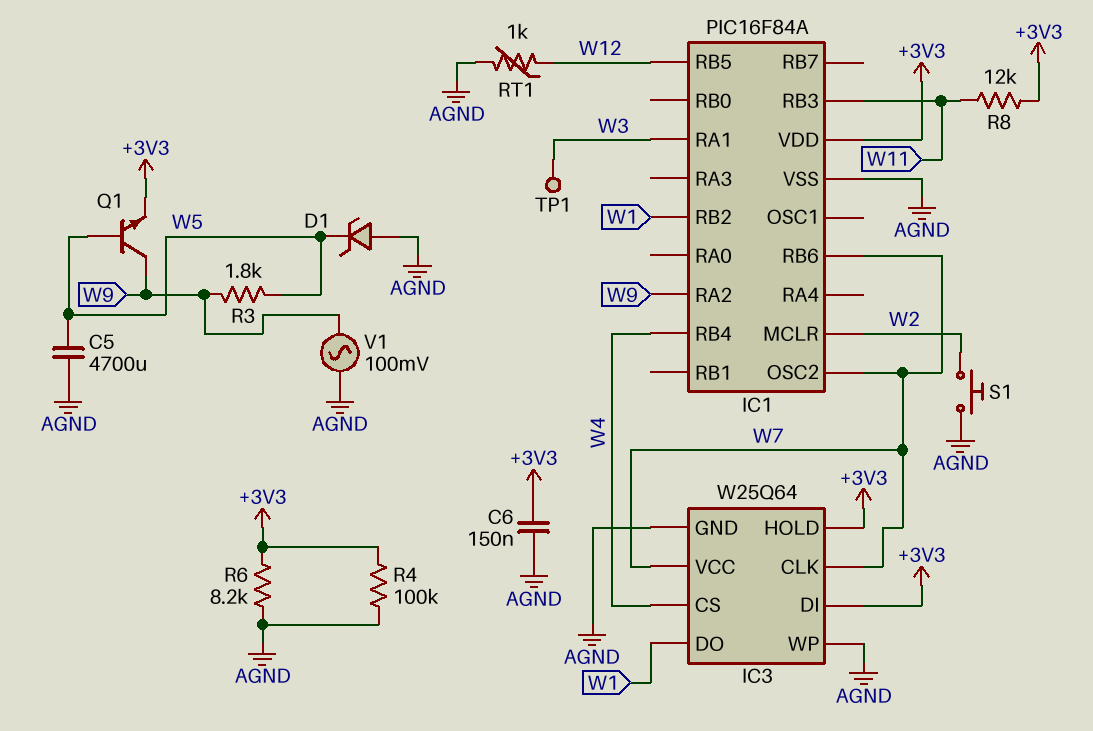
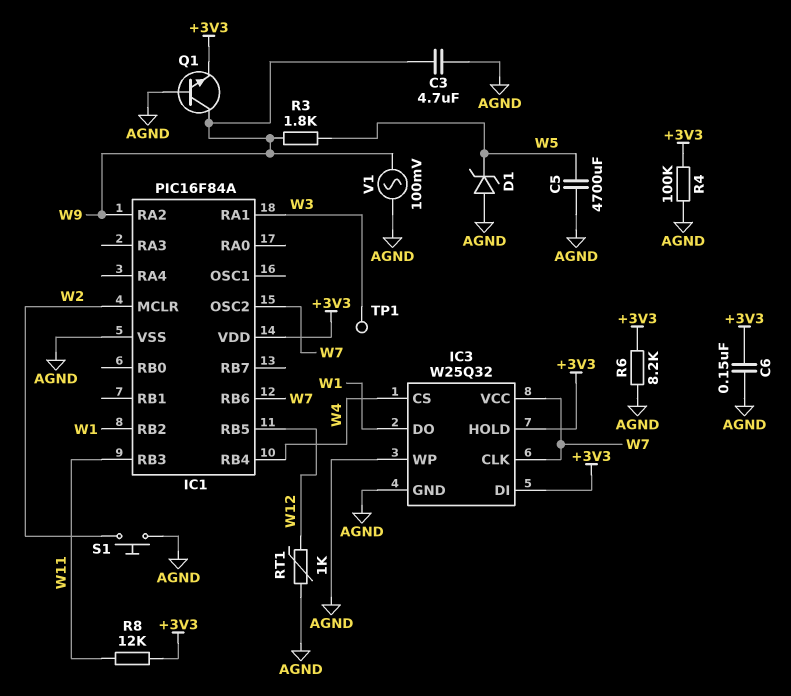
C3: none -> 4.7uF (AGND, W9)
IC3: W25Q64 -> W25Q32
Q1: NPN (B W5, C W9, E +3V3) -> NPN (B AGND, C W9, E +3V3)

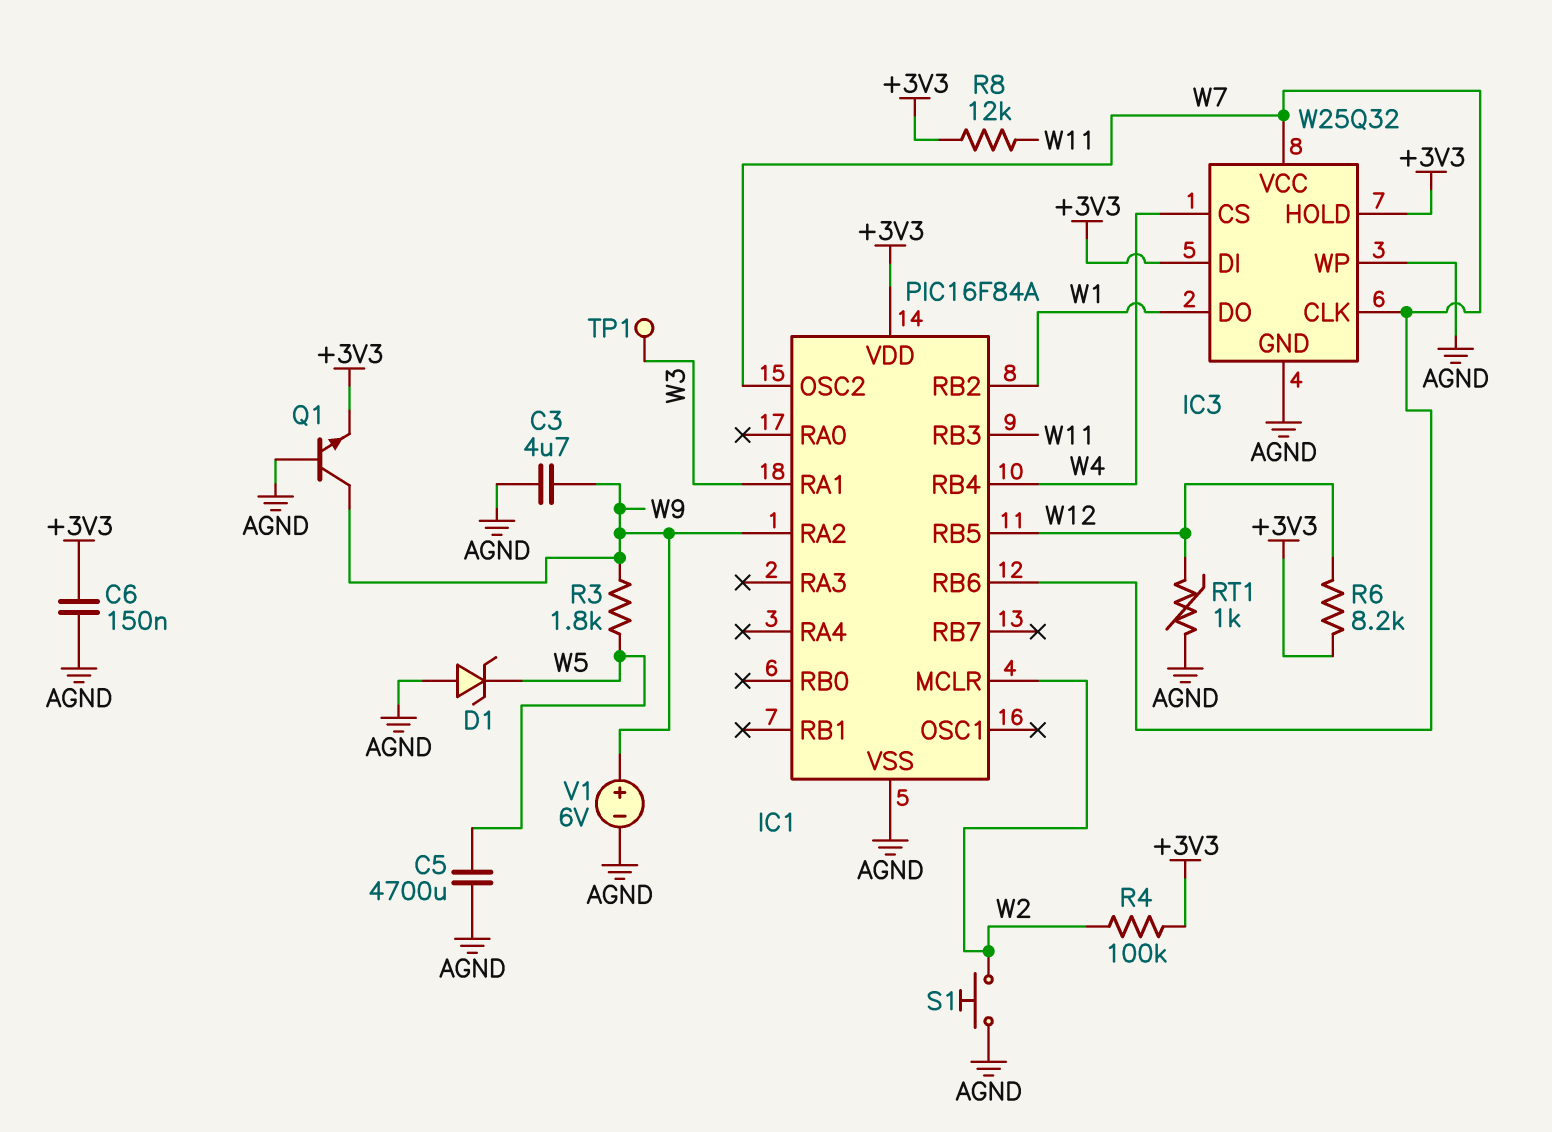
R4: 100k (+3V3, AGND) -> 100k (+3V3, W2)
R6: 8.2k (+3V3, AGND) -> 8.2k (+3V3, W12)
V1: AC 100mV (AGND, W9) -> 6V (plus W9, minus AGND)

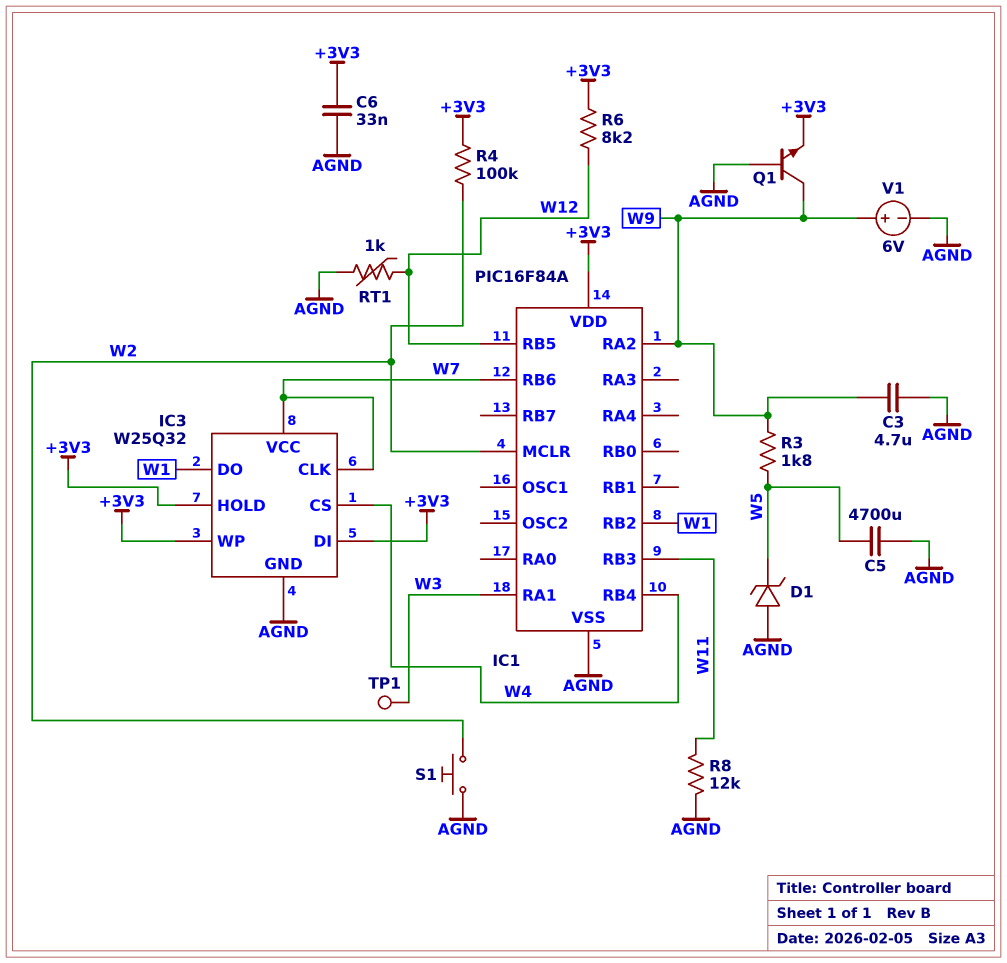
C6: 150nF (+3V3, AGND) -> 33nF (+3V3, AGND)
IC1 pin OSC2: W7 -> none
IC3 pin WP: AGND -> +3V3
R8: 12k (+3V3, W11) -> 12k (AGND, W11)

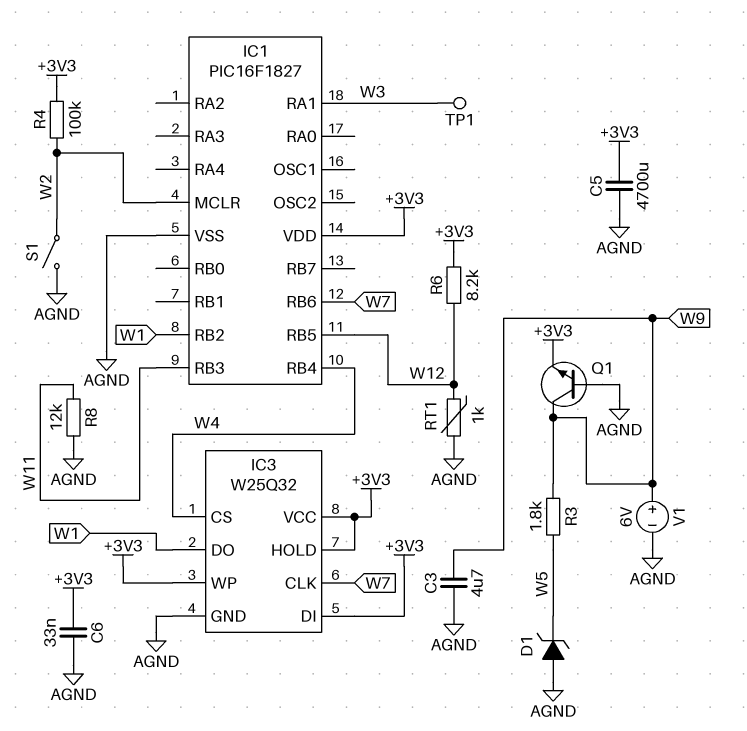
C5: 4700uF (AGND, W5) -> 4700uF (+3V3, AGND)
IC1: PIC16F84A -> PIC16F1827
IC1 pin RA2: W9 -> none
IC3 pin VCC: W7 -> +3V3
S1: button (AGND, W2) -> switch (AGND, W2)

